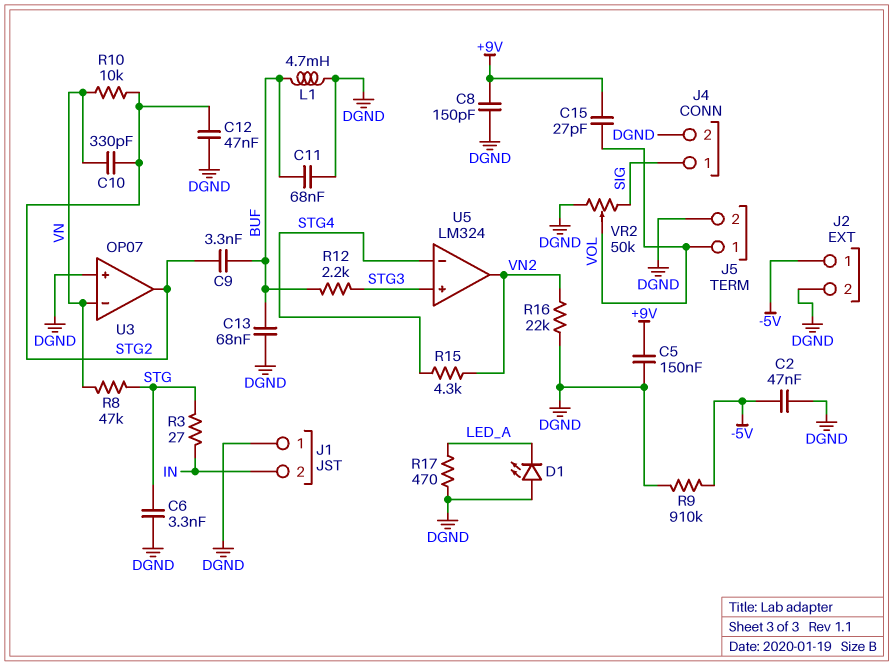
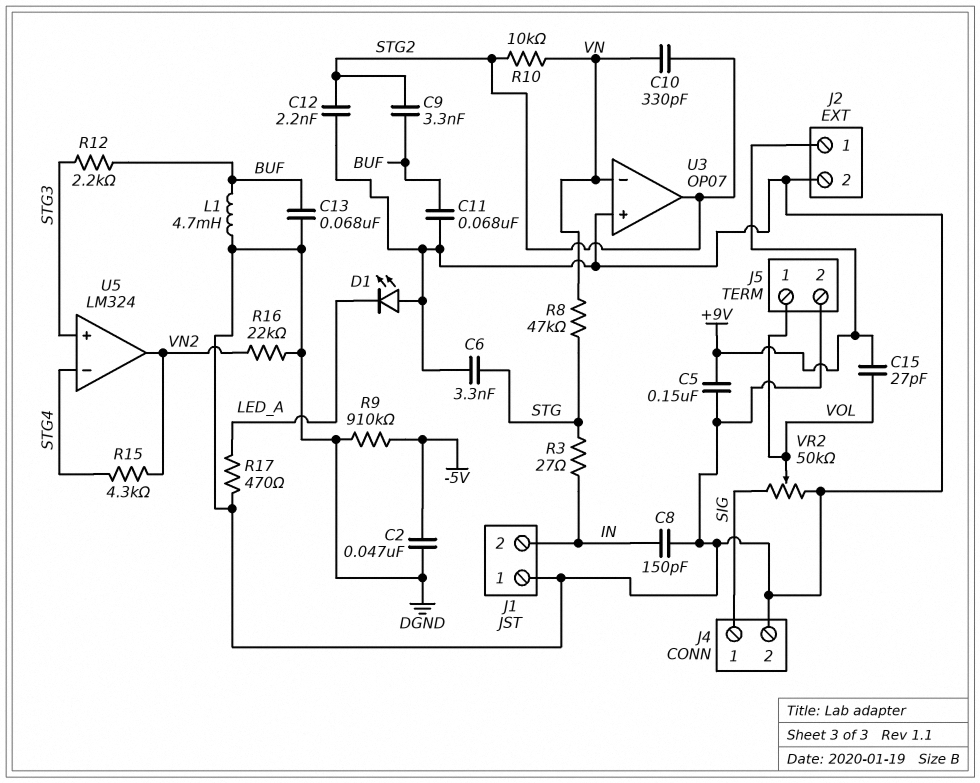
C8: 150pF (+9V, DGND) -> 150pF (DGND, IN)
C12: 47nF (DGND, STG2) -> 2.2nF (DGND, STG2)
J2 pin 1: -5V -> +9V

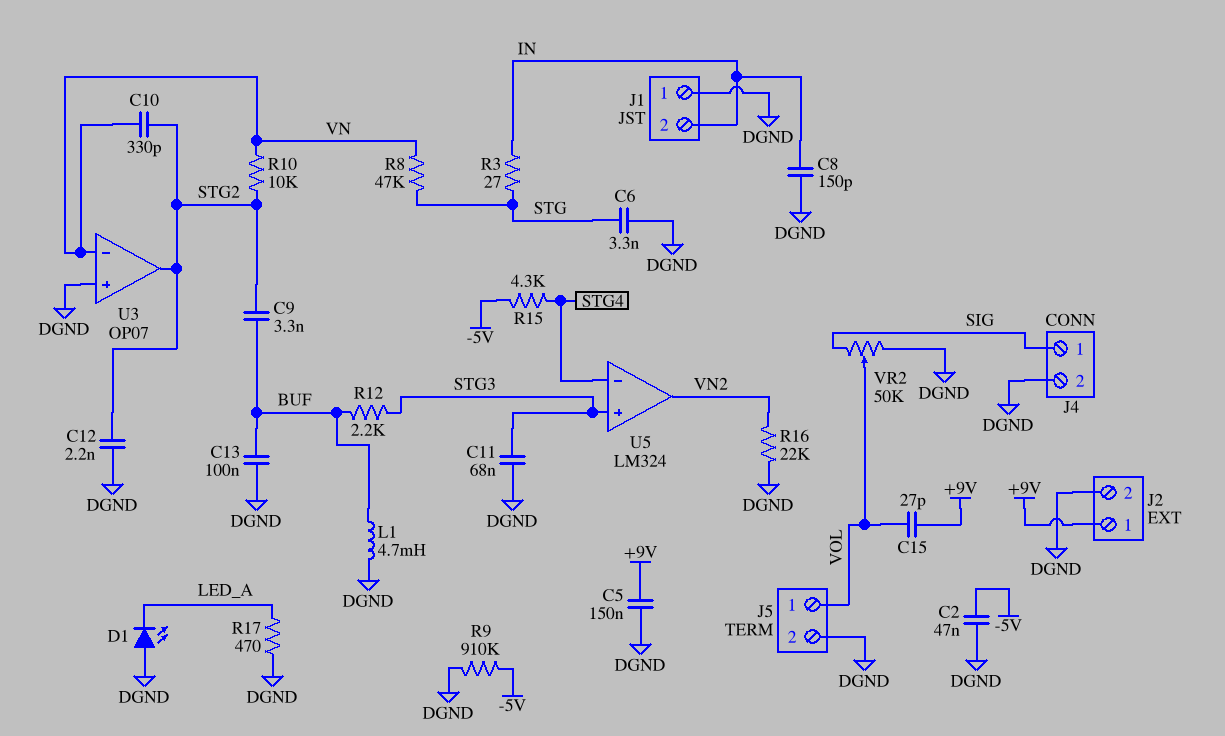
C11: 68nF (BUF, DGND) -> 68nF (DGND, STG3)
C13: 68nF (BUF, DGND) -> 100nF (BUF, DGND)
R15: 4.3k (STG4, VN2) -> 4.3k (-5V, STG4)

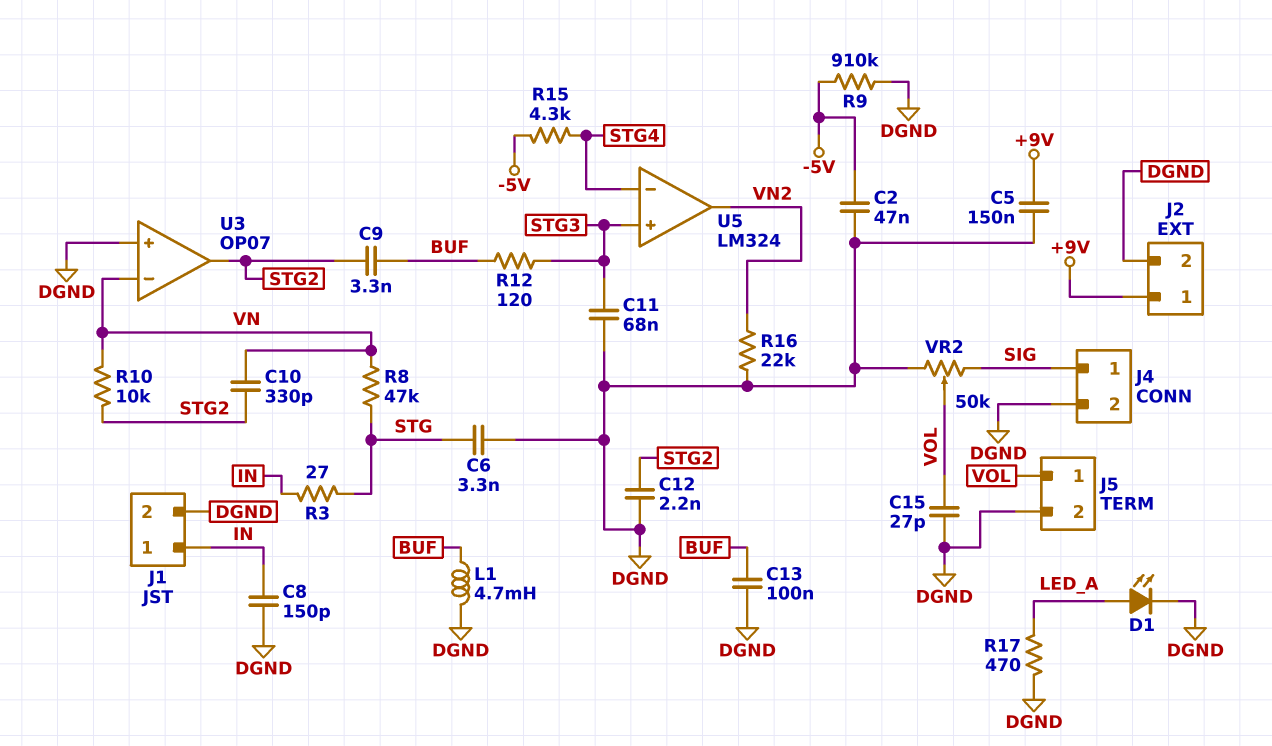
C15: 27pF (+9V, VOL) -> 27pF (DGND, VOL)
D1: LED (A DGND, K LED_A) -> LED (A LED_A, K DGND)
J1 pin 1: DGND -> IN
J1 pin 2: IN -> DGND
R12: 2.2k (BUF, STG3) -> 120 (BUF, STG3)

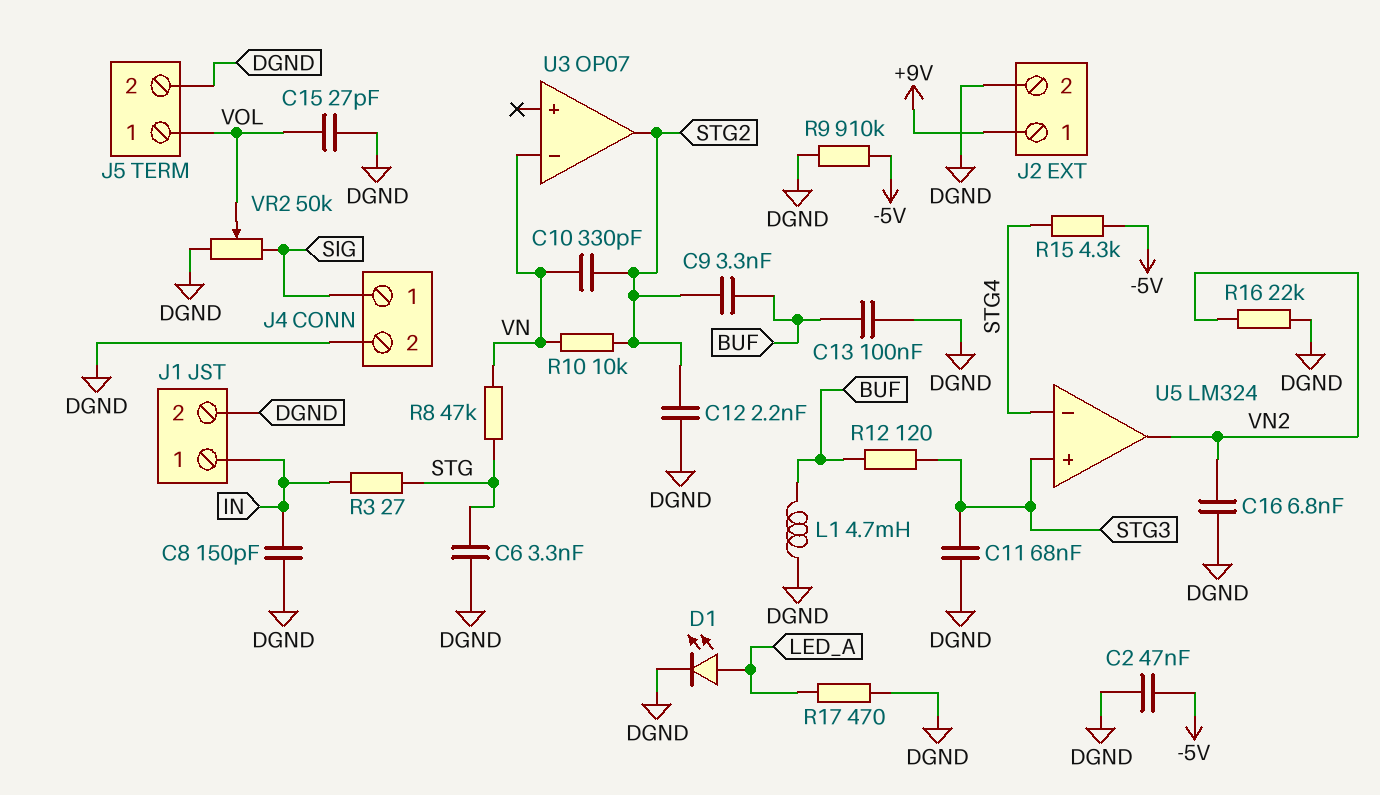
C5: 150nF (+9V, DGND) -> none
C16: none -> 6.8nF (DGND, VN2)
U3 pin in+: DGND -> none

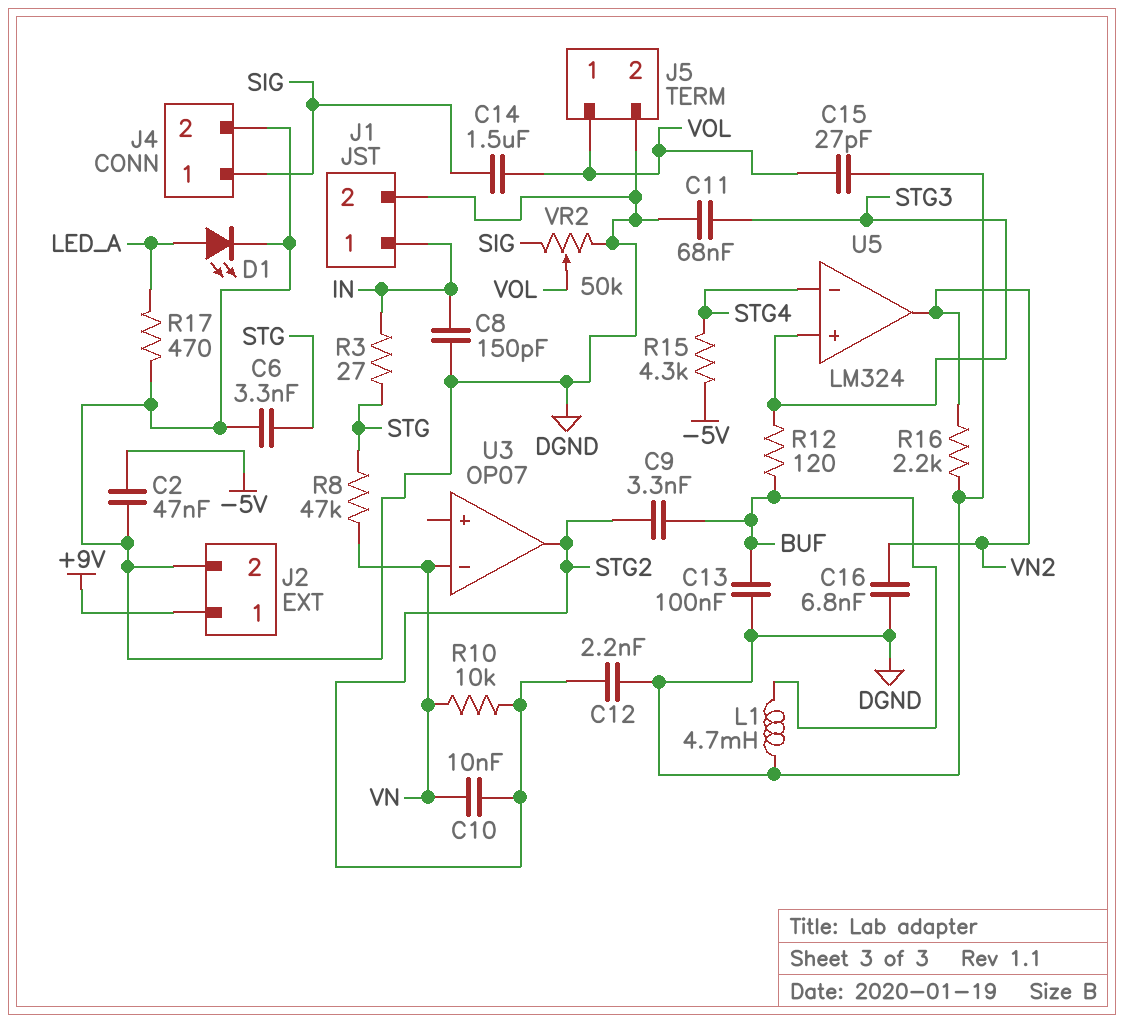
C10: 330pF (STG2, VN) -> 10nF (STG2, VN)
C14: none -> 1.5uF (SIG, VOL)
R9: 910k (-5V, DGND) -> none
R16: 22k (DGND, VN2) -> 2.2k (DGND, VN2)

